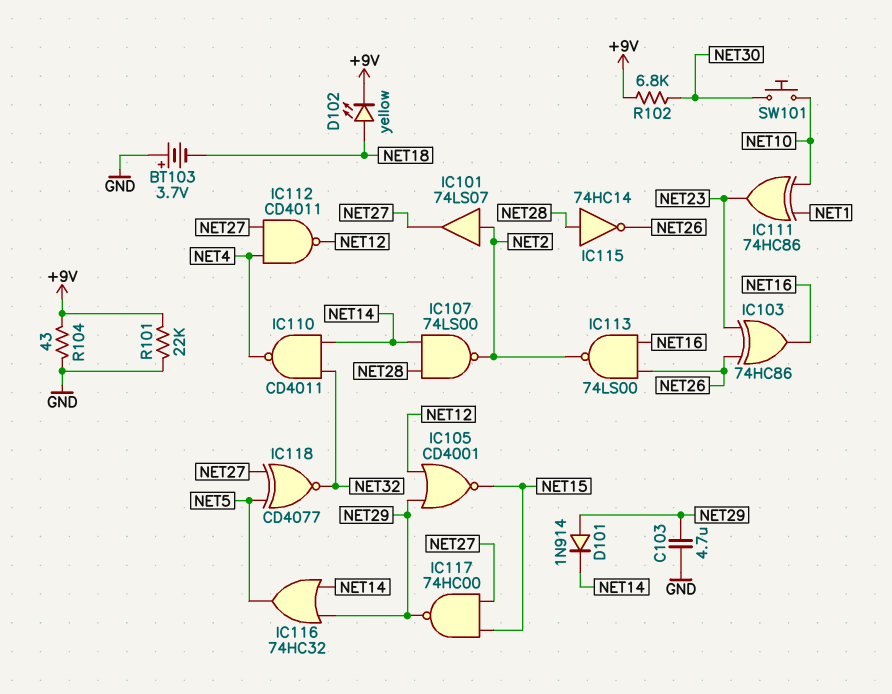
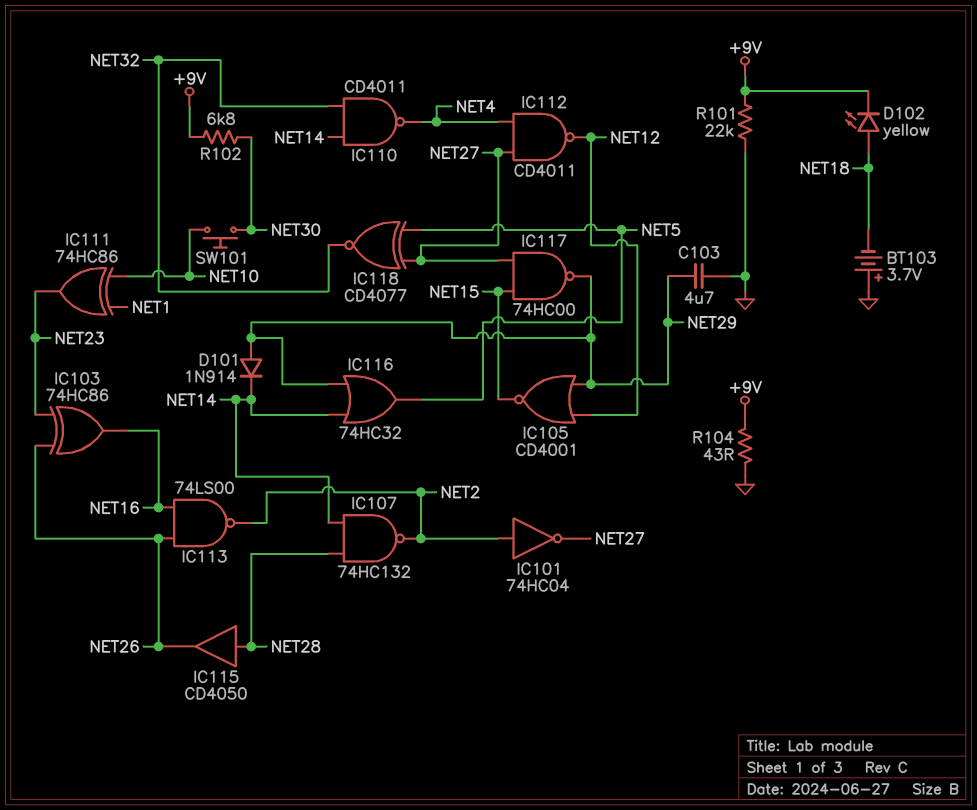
IC101: buffer 74LS07 (in NET2, out NET27) -> NOT 74HC04 (in NET2, out NET27)
IC107: NAND 74LS00 (in NET14, in NET28, out NET2) -> NAND 74HC132 (in NET14, in NET28, out NET2)
IC115: NOT 74HC14 (in NET28, out NET26) -> buffer CD4050 (in NET28, out NET26)

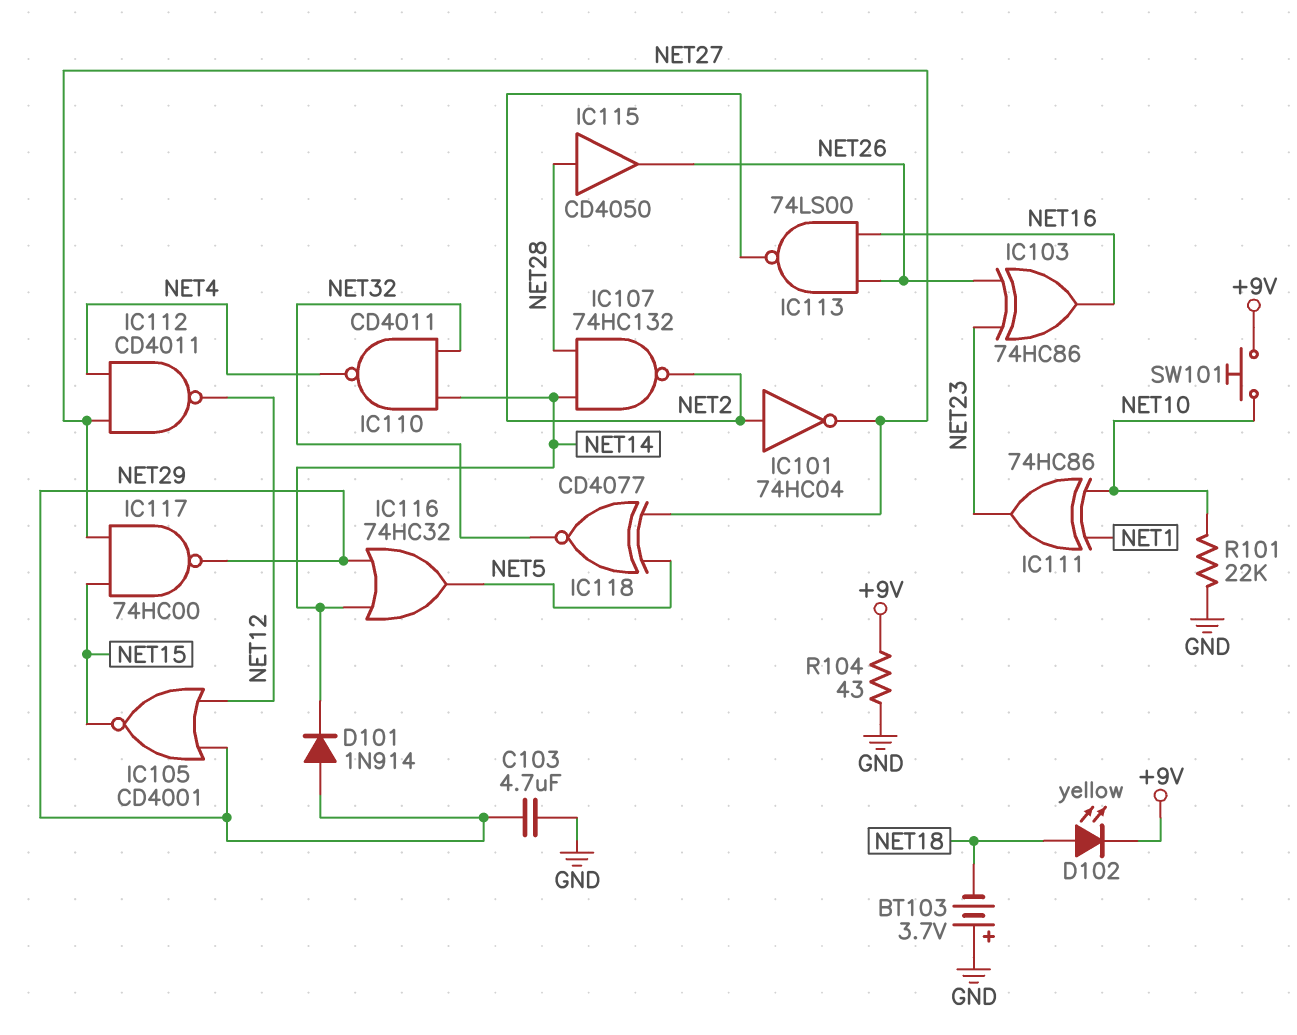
R101: 22k (+9V, GND) -> 22k (GND, NET10)
R102: 6.8k (+9V, NET30) -> none
SW101: button (NET10, NET30) -> button (+9V, NET10)

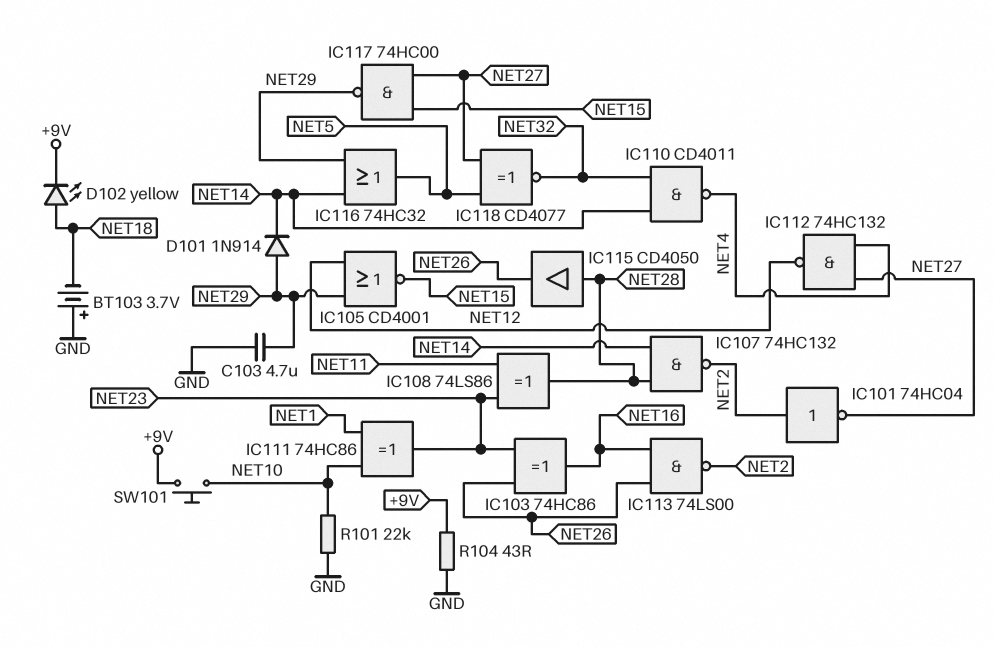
IC108: none -> XOR 74LS86 (in NET11, in NET23, out NET28)
IC112: NAND CD4011 (in NET4, in NET27, out NET12) -> NAND 74HC132 (in NET4, in NET27, out NET12)

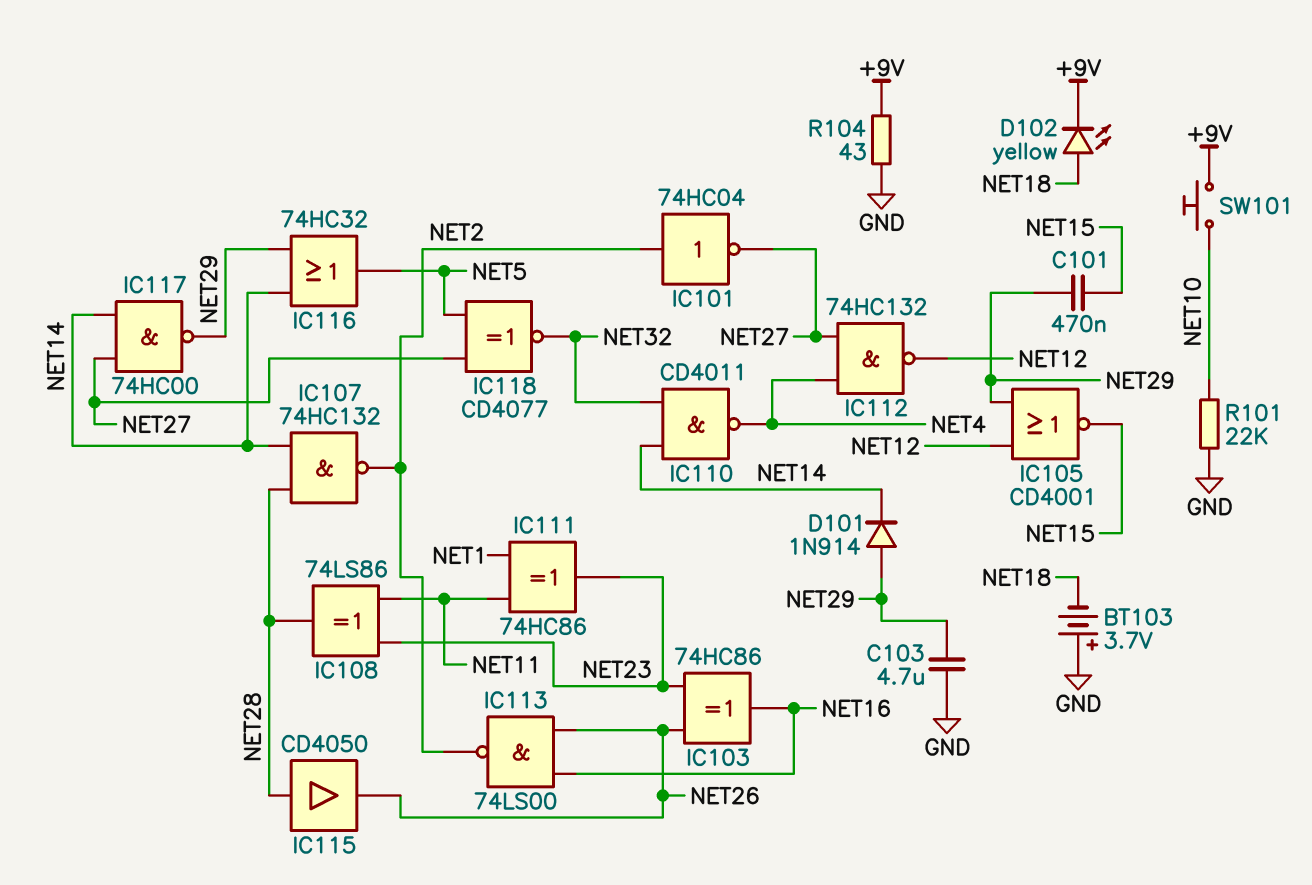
C101: none -> 470nF (NET15, NET29)
IC111: XOR 74HC86 (in NET1, in NET10, out NET23) -> XOR 74HC86 (in NET1, in NET11, out NET23)
IC117: NAND 74HC00 (in NET15, in NET27, out NET29) -> NAND 74HC00 (in NET14, in NET27, out NET29)

